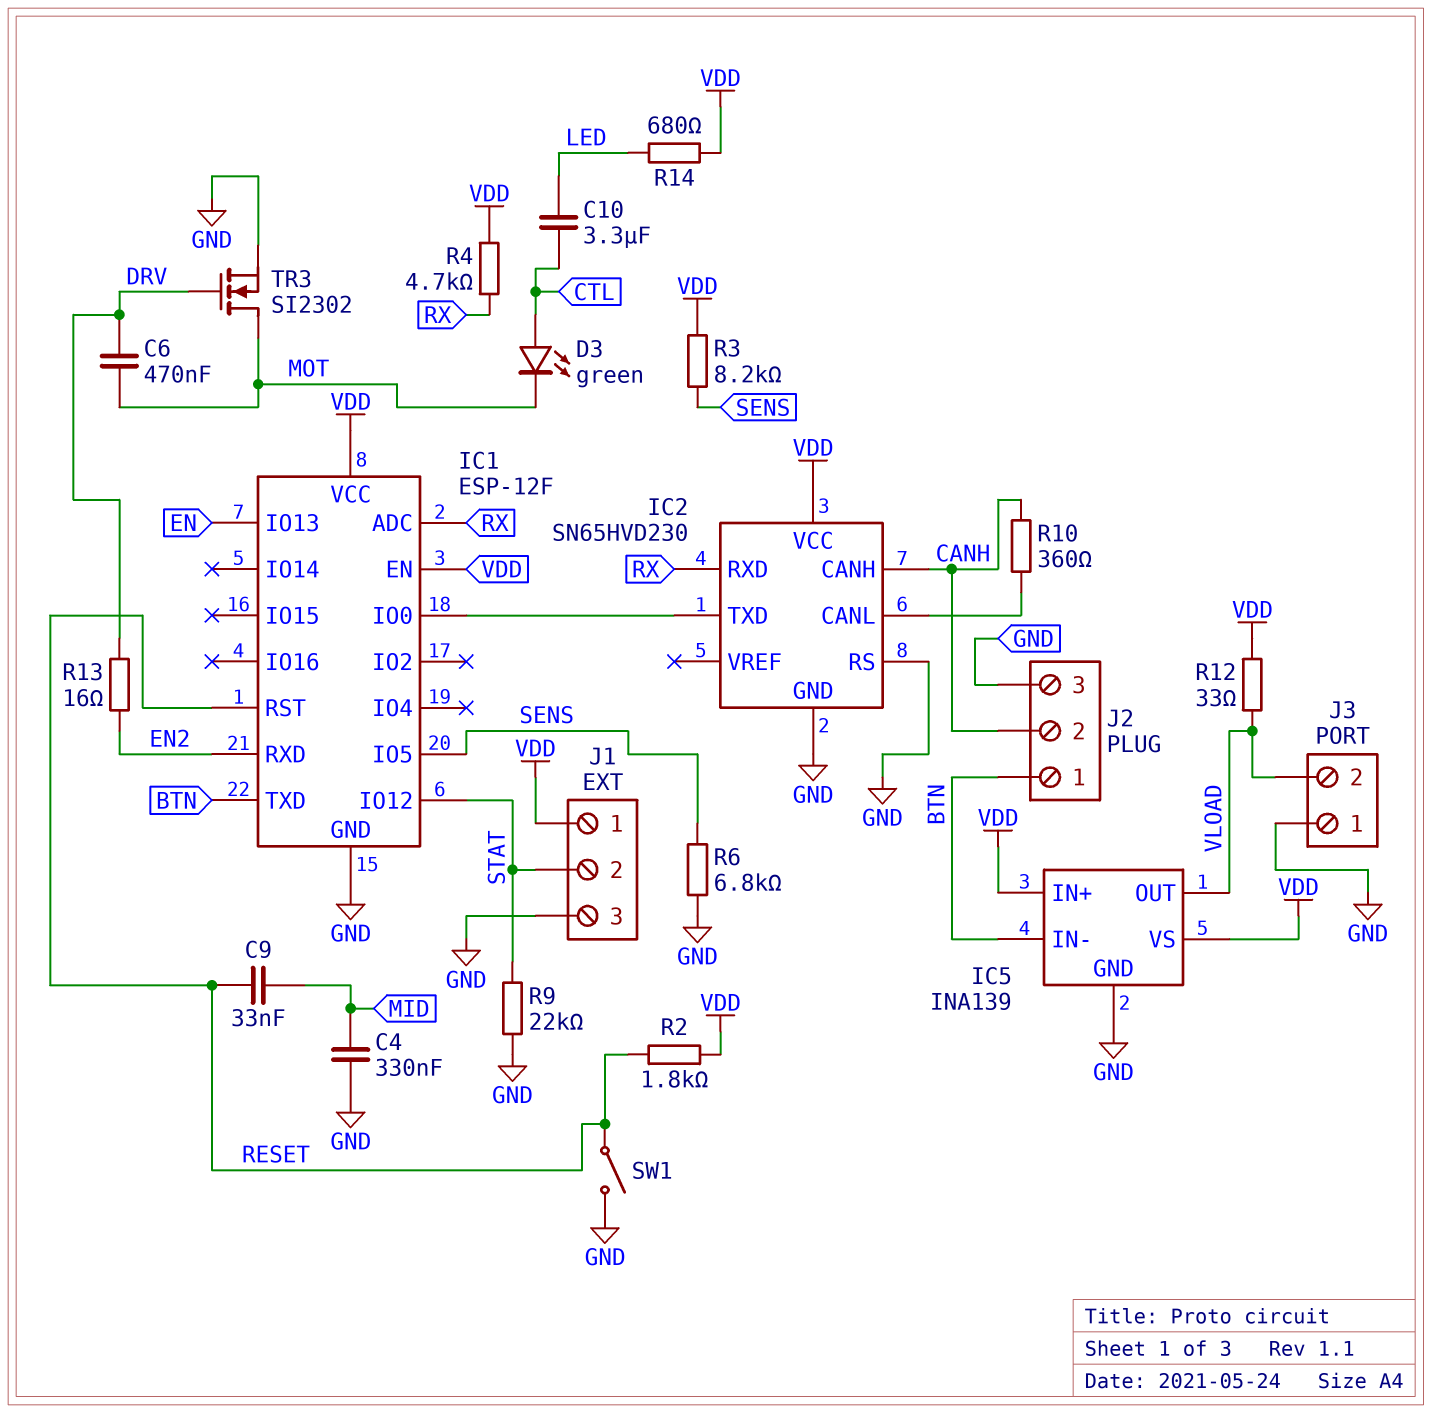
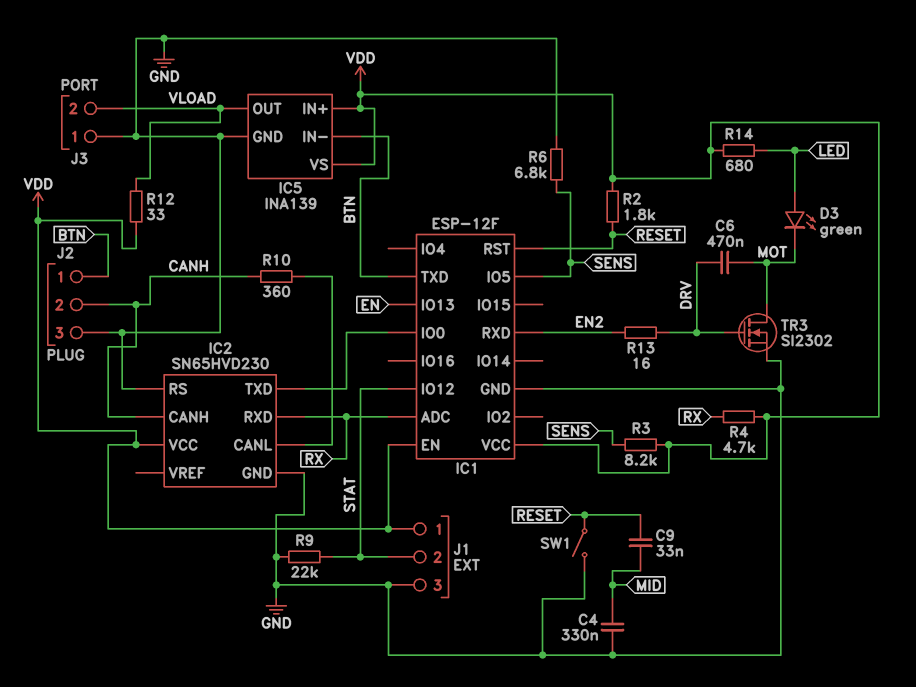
C10: 3.3uF (CTL, LED) -> none
D3: LED green (A CTL, K MOT) -> LED green (A LED, K MOT)

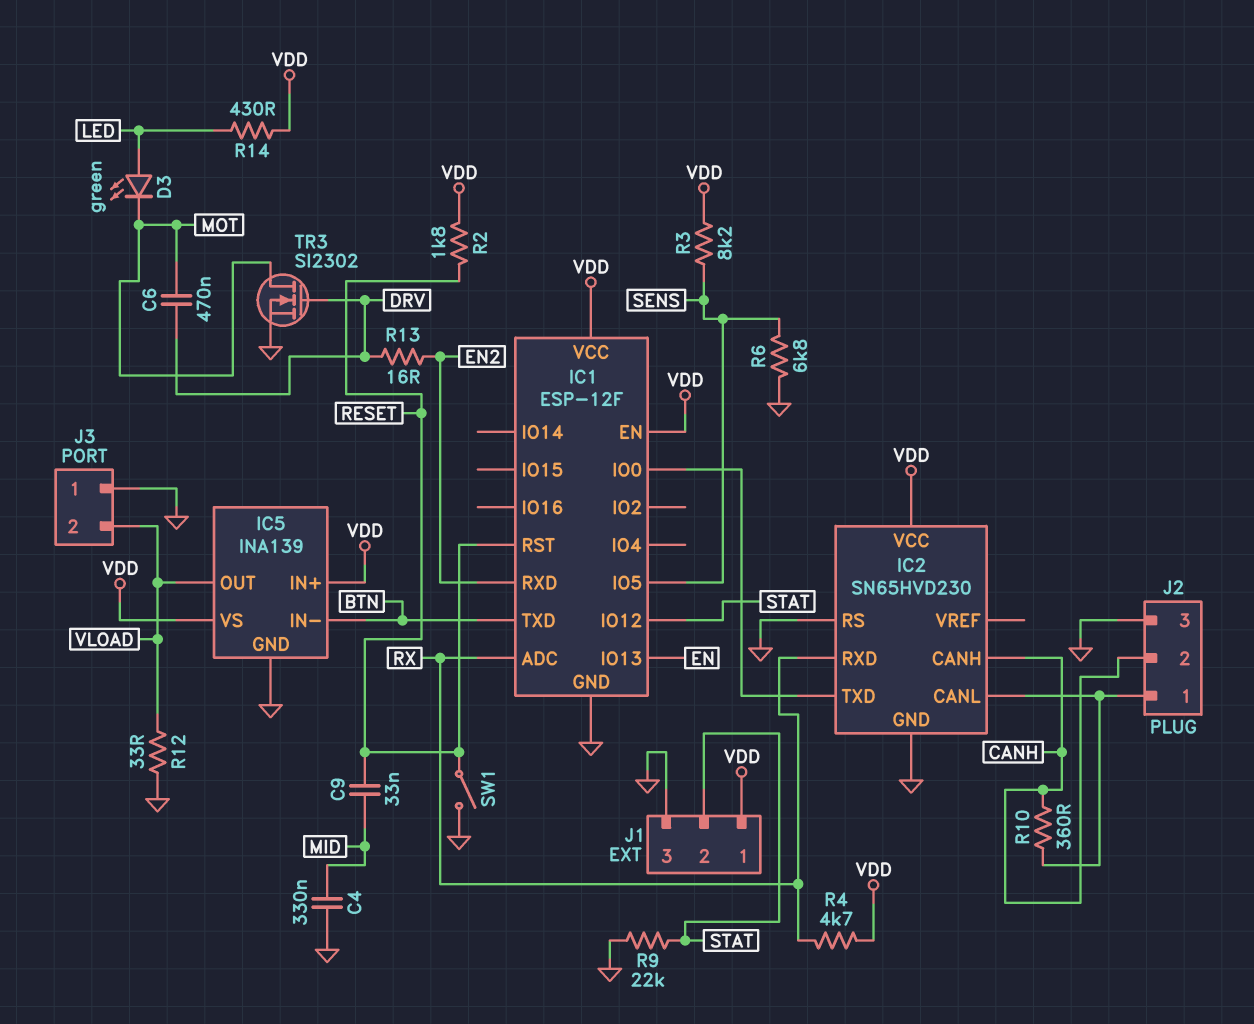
J2 pin 1: BTN -> IC2/CANL
R12: 33 (VDD, VLOAD) -> 33 (GND, VLOAD)
R14: 680 (LED, VDD) -> 430 (LED, VDD)

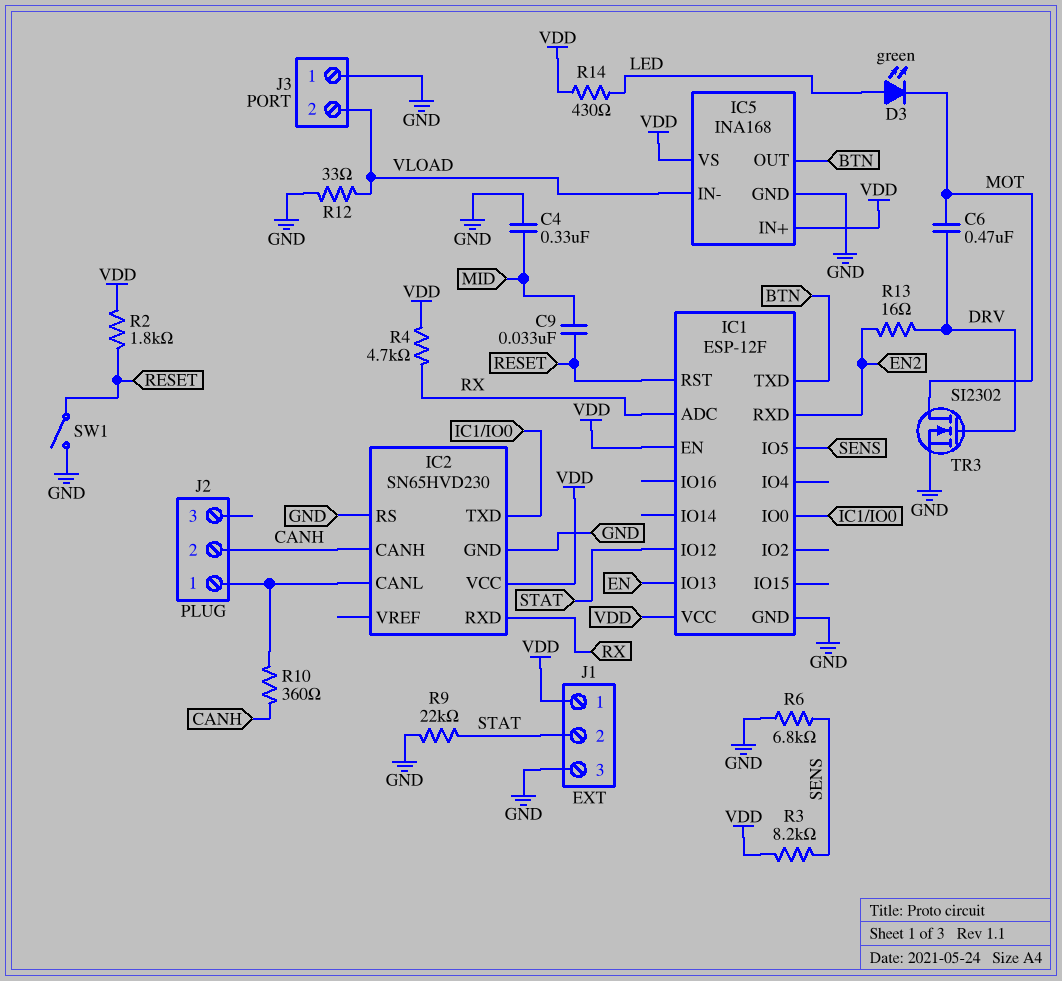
IC5: INA139 -> INA168
IC5 pin IN-: BTN -> VLOAD
IC5 pin OUT: VLOAD -> BTN
J2 pin 3: GND -> none

